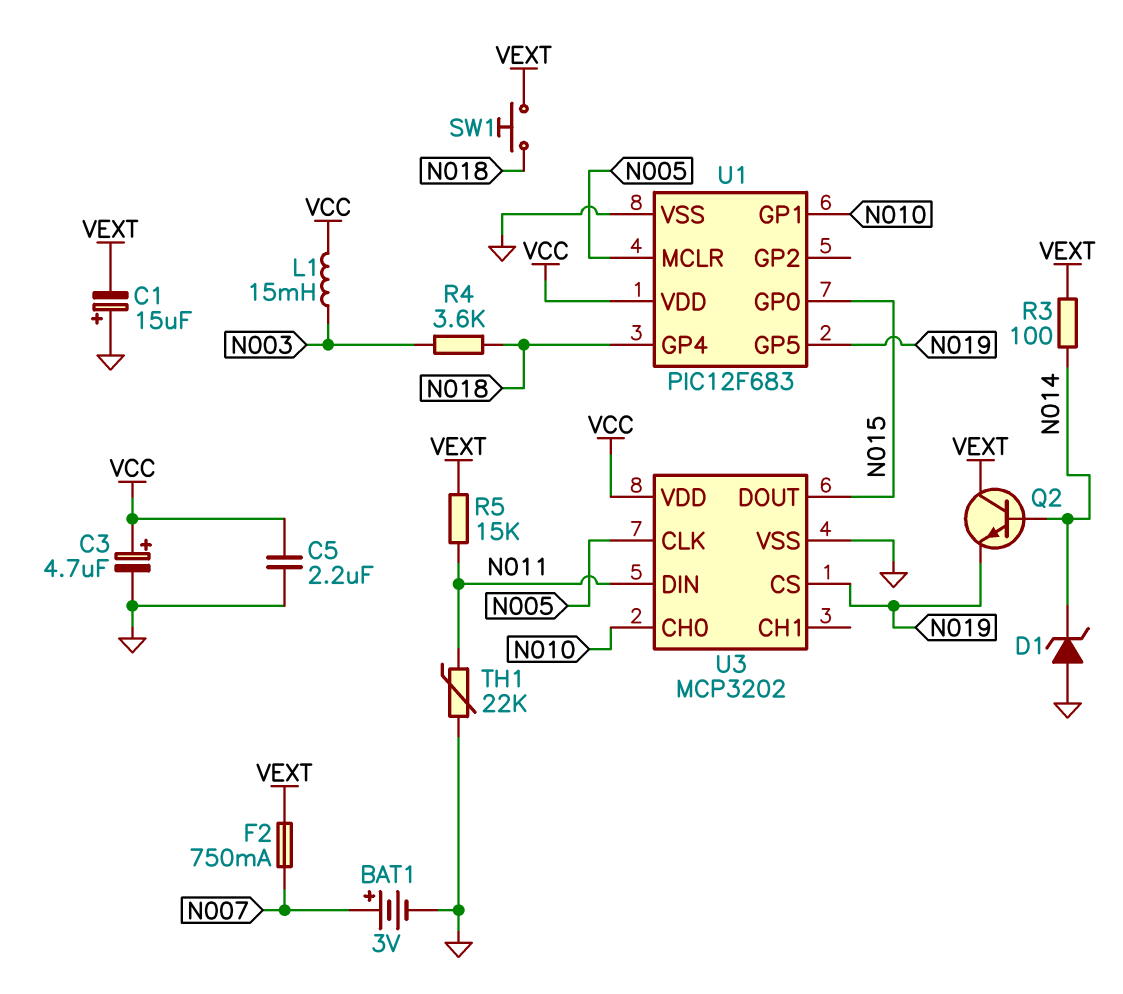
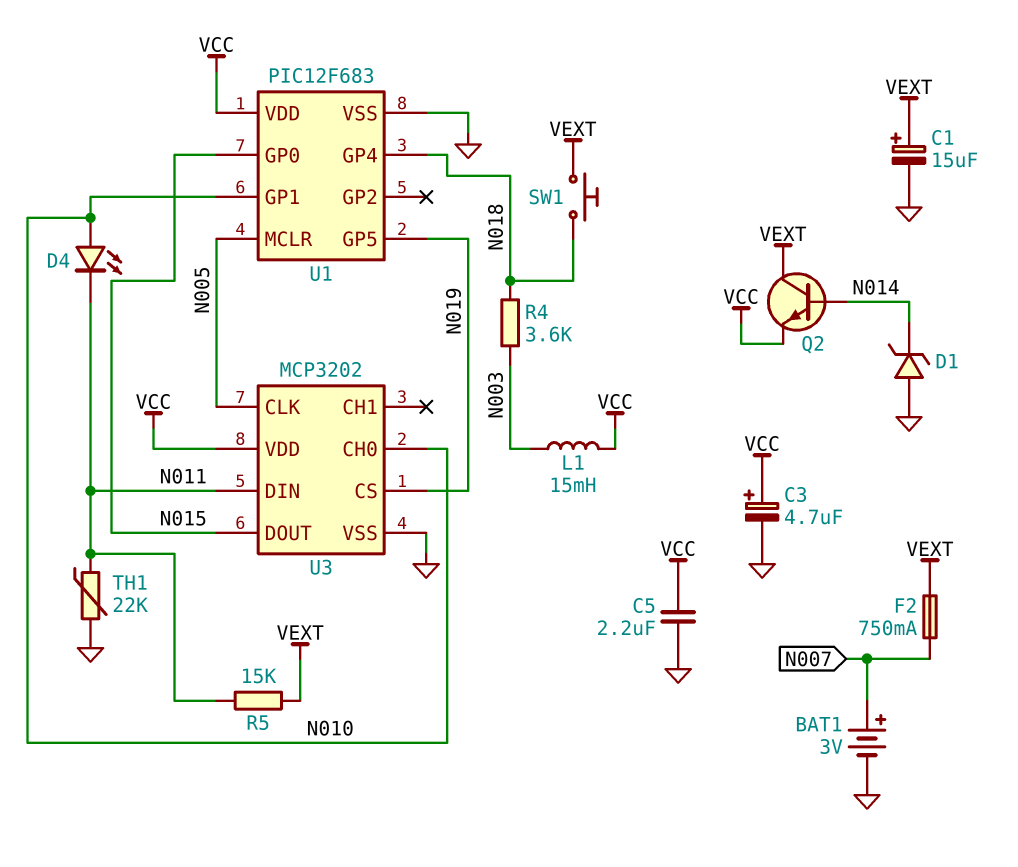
C1: 15uF (plus GND, minus VEXT) -> 15uF (plus VEXT, minus GND)
D4: none -> LED (A N010, K N011)
Q2: NPN (B N014, C VEXT, E N019) -> NPN (B N014, C VEXT, E VCC)
R3: 100 (N014, VEXT) -> none

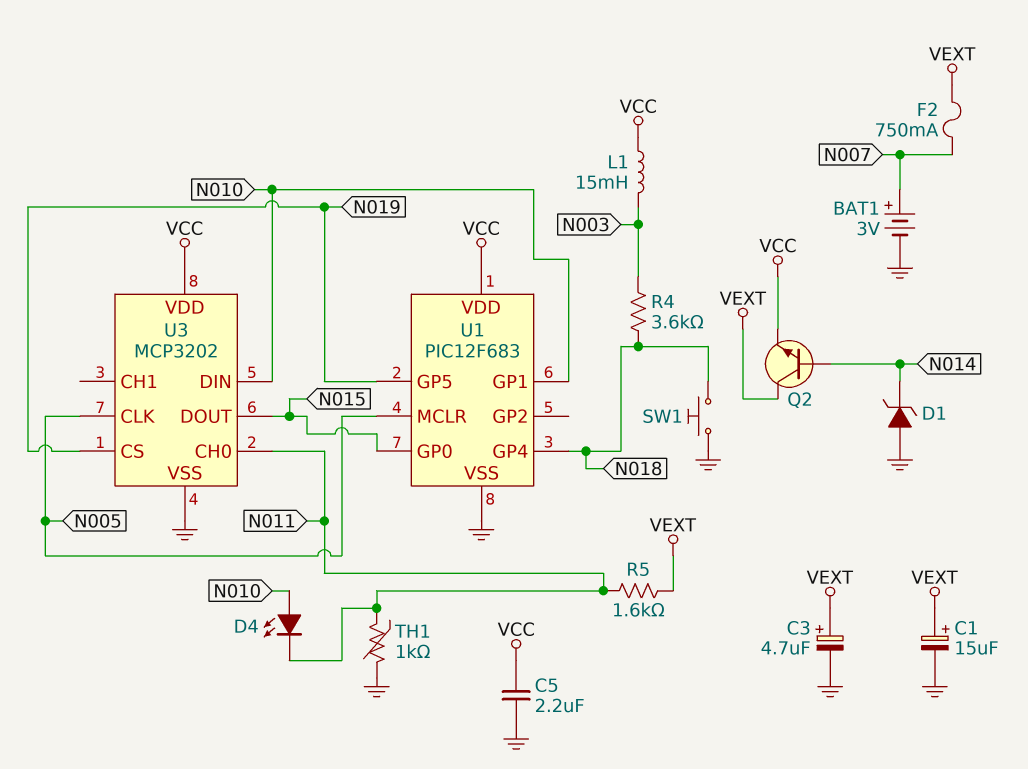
C3: 4.7uF (plus VCC, minus GND) -> 4.7uF (plus VEXT, minus GND)
R5: 15k (N011, VEXT) -> 1.6k (N011, VEXT)
SW1: button (N018, VEXT) -> button (GND, N018)
TH1: 22k (GND, N011) -> 1k (GND, N011)
U3 pin CH0: N010 -> N011
U3 pin DIN: N011 -> N010

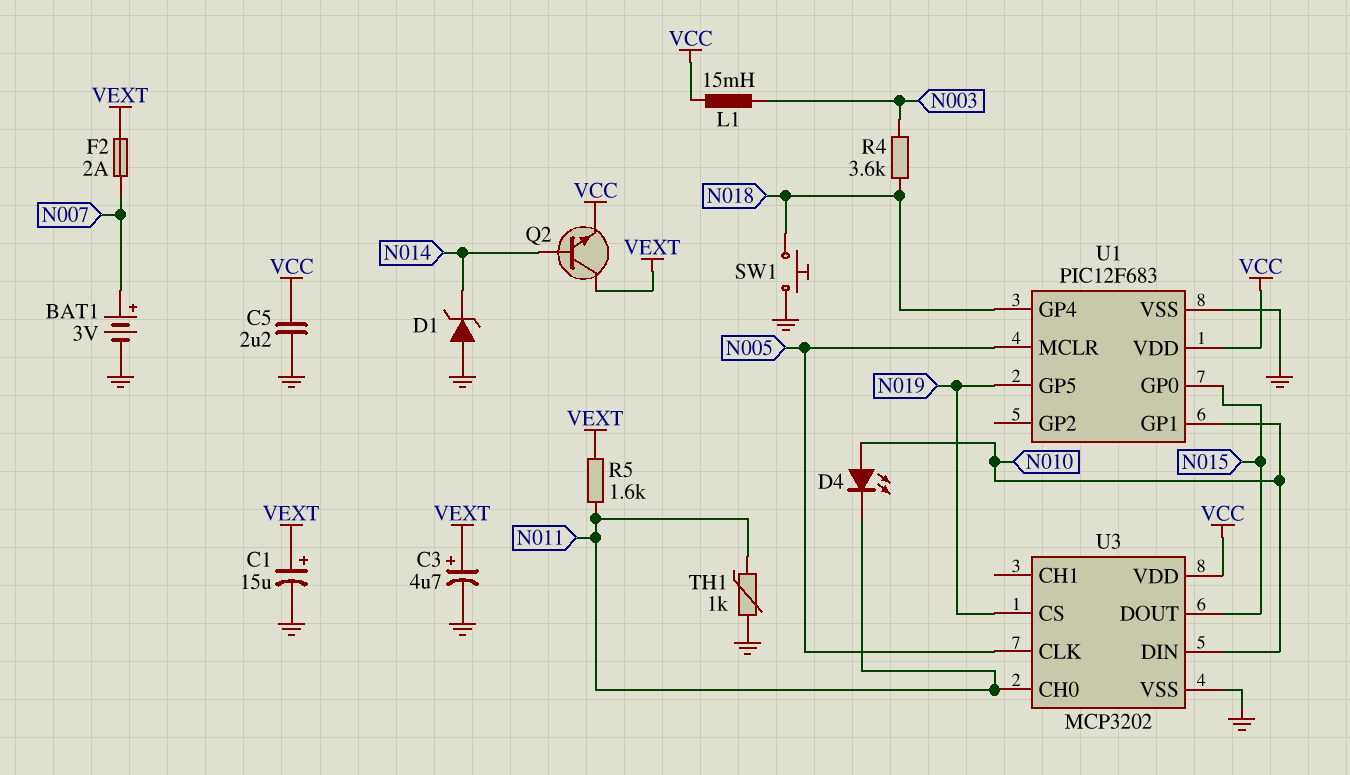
F2: 750mA (N007, VEXT) -> 2A (N007, VEXT)

